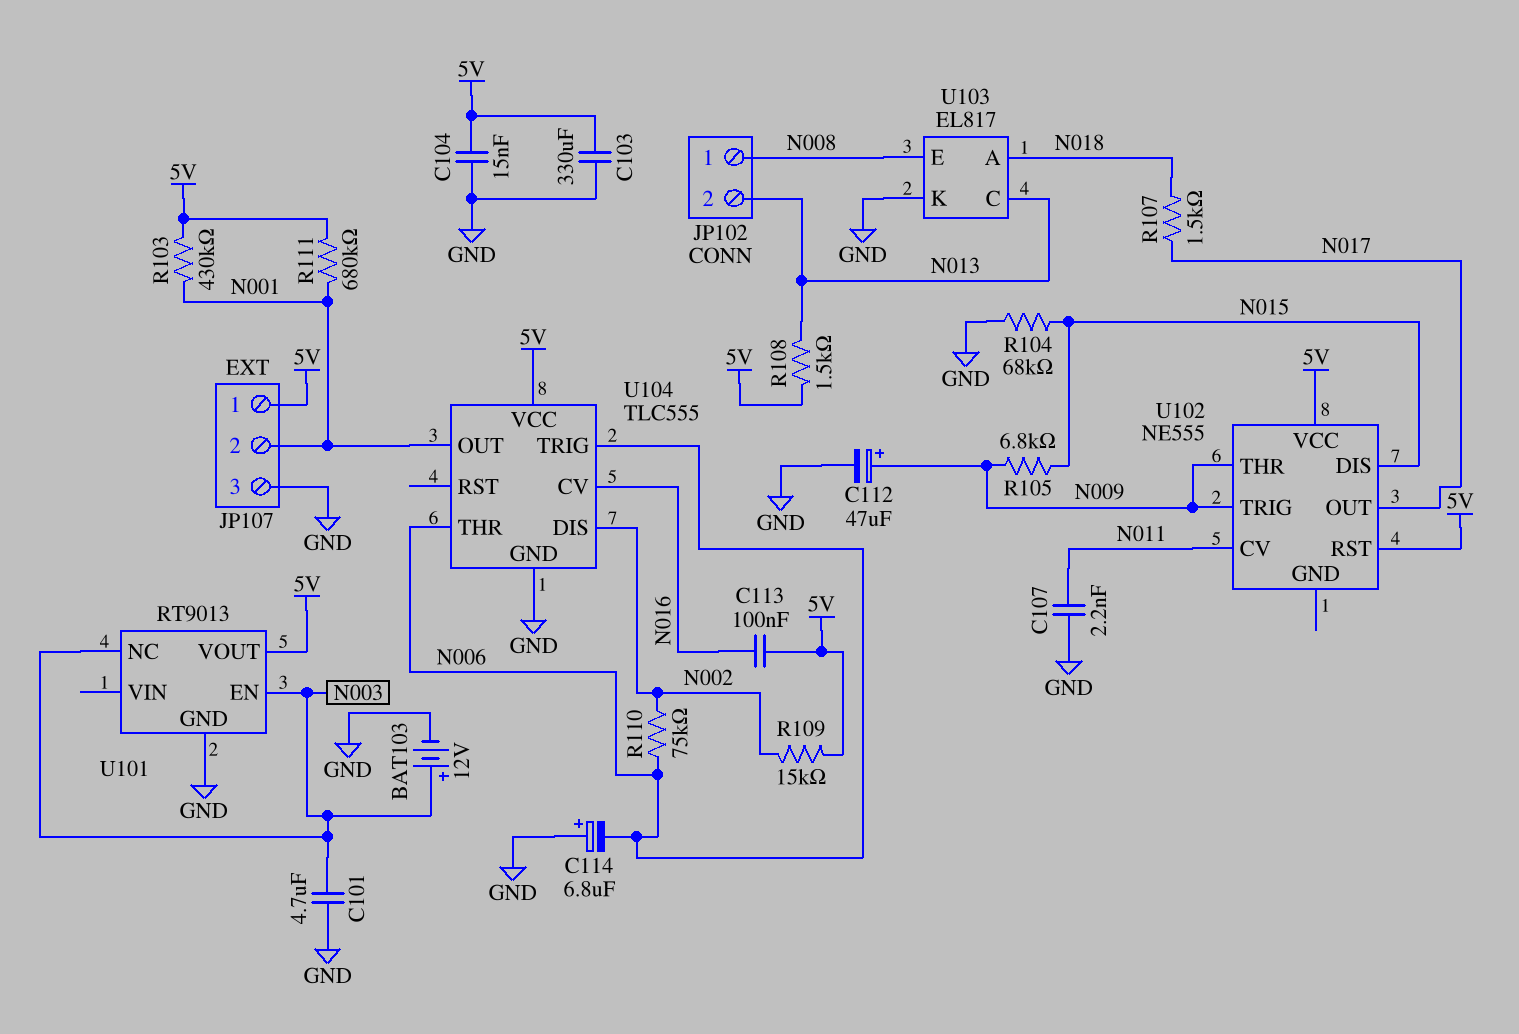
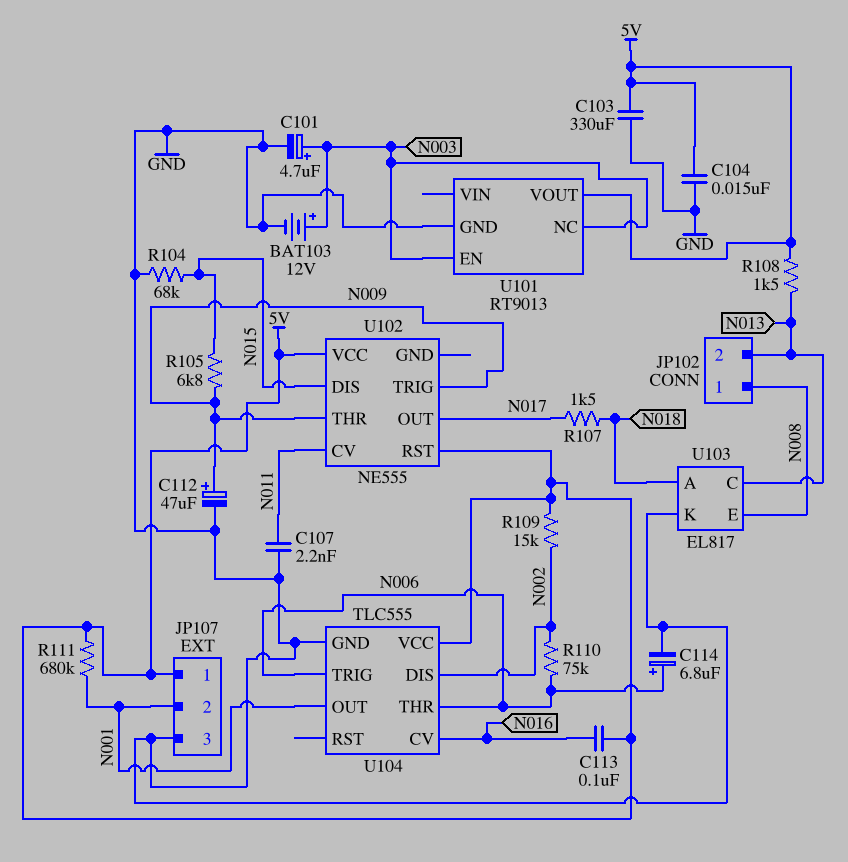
C101: 4.7uF (GND, N003) -> 4.7uF (plus N003, minus GND)
C114: 6.8uF (plus GND, minus N006) -> 6.8uF (plus N006, minus GND)
R103: 430k (5V, N001) -> none

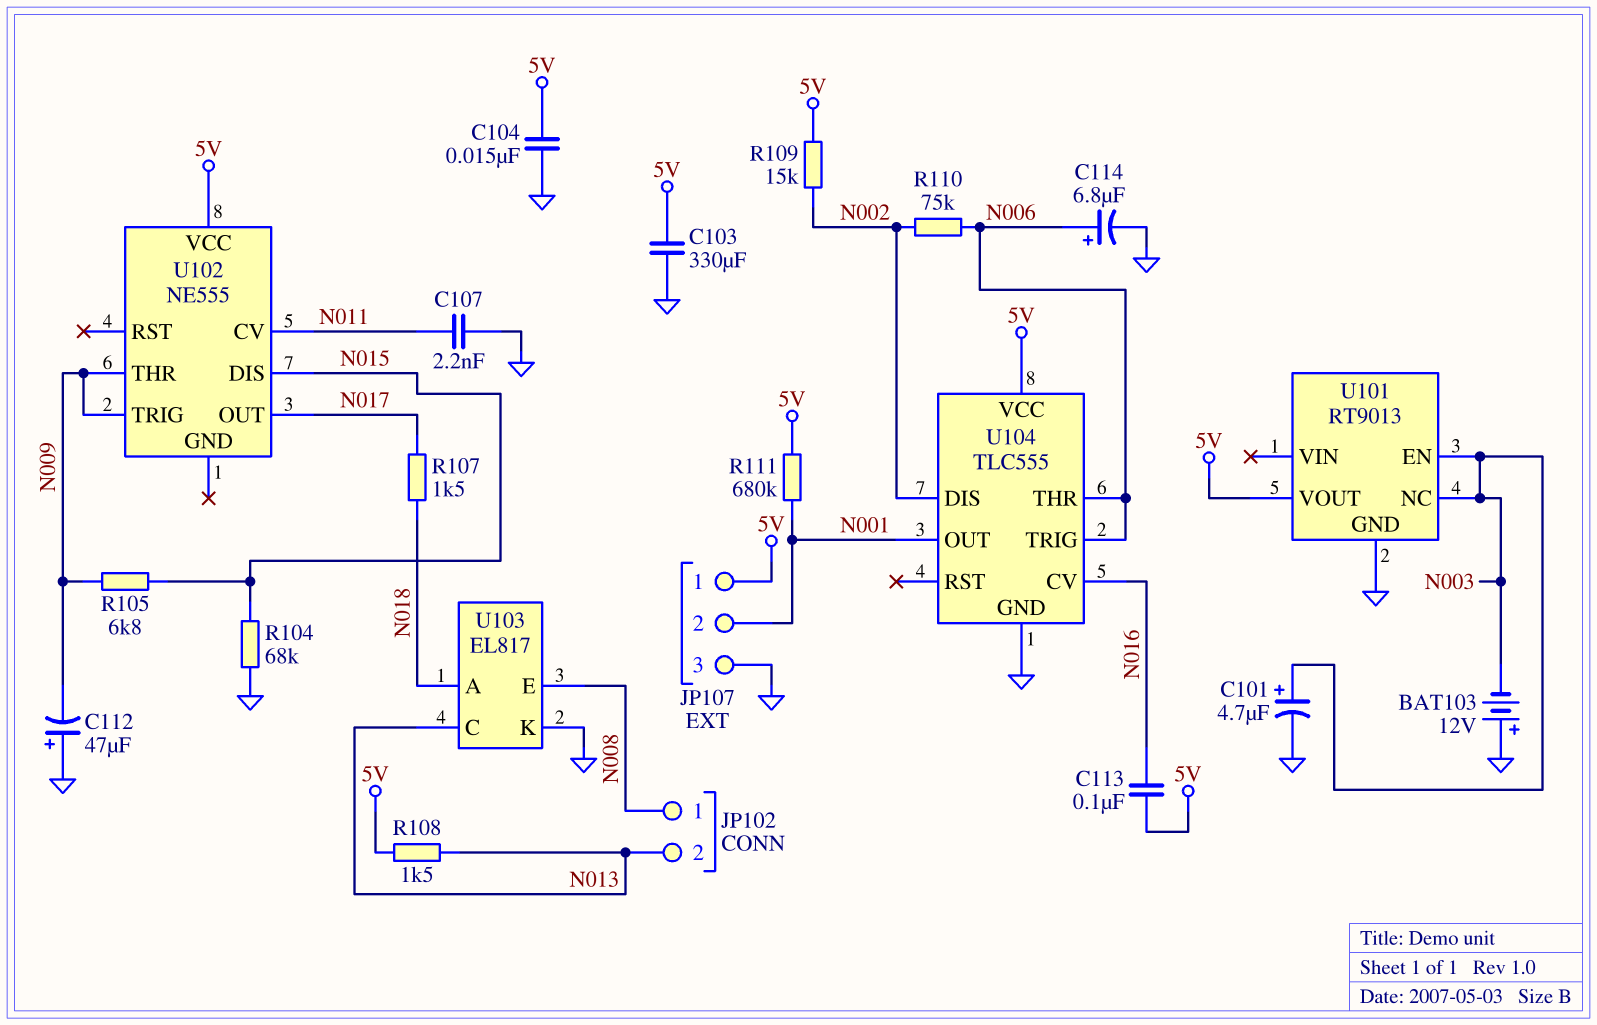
BAT103: 12V (plus N003, minus GND) -> 12V (plus GND, minus N003)
C112: 47uF (plus N009, minus GND) -> 47uF (plus GND, minus N009)
U102 pin RST: 5V -> none

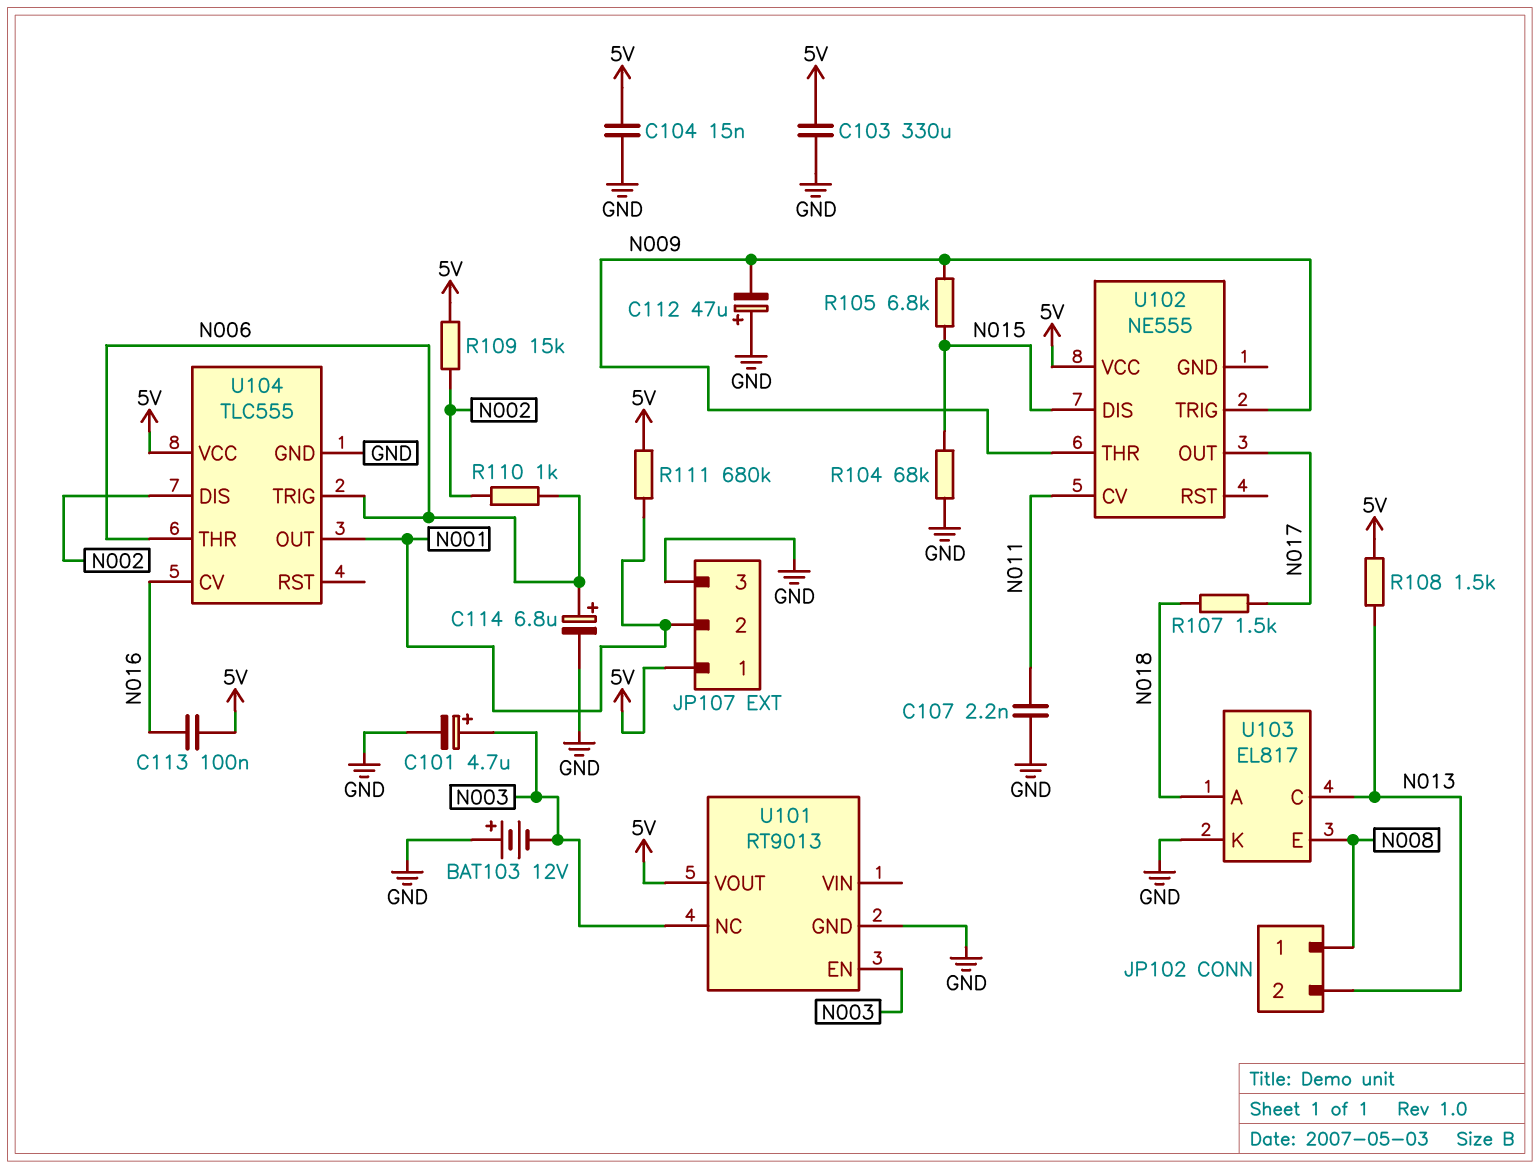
R110: 75k (N002, N006) -> 1k (N002, N006)

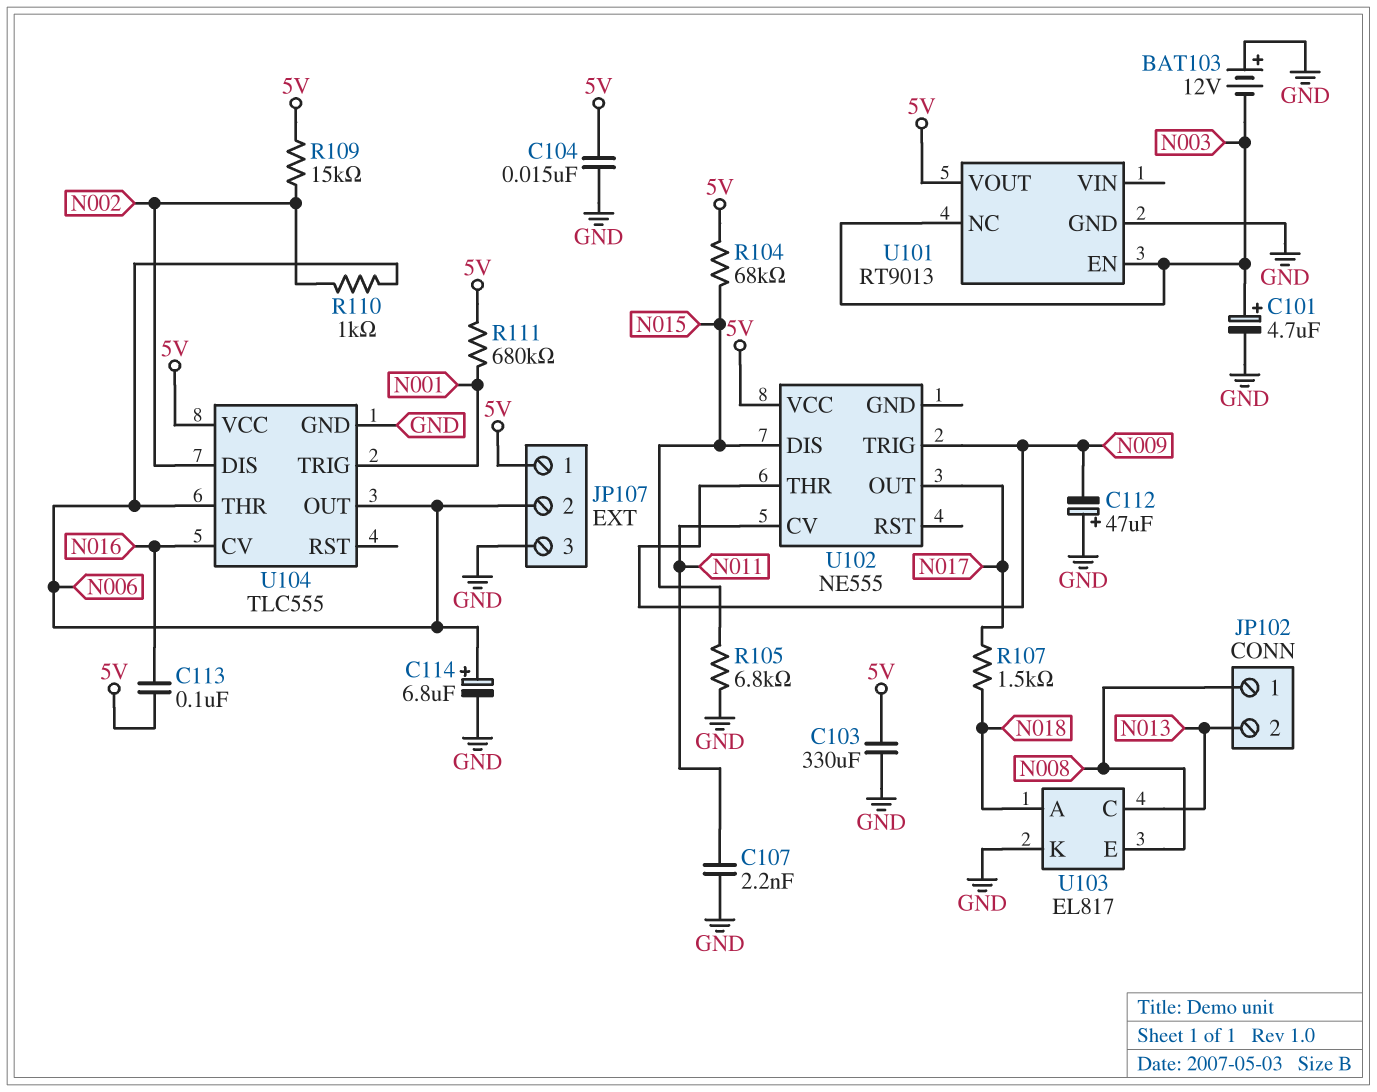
JP107 pin 2: N001 -> N006
R104: 68k (GND, N015) -> 68k (5V, N015)
R105: 6.8k (N009, N015) -> 6.8k (GND, N015)
R108: 1.5k (5V, N013) -> none
U104 pin OUT: N001 -> N006
U104 pin TRIG: N006 -> N001

